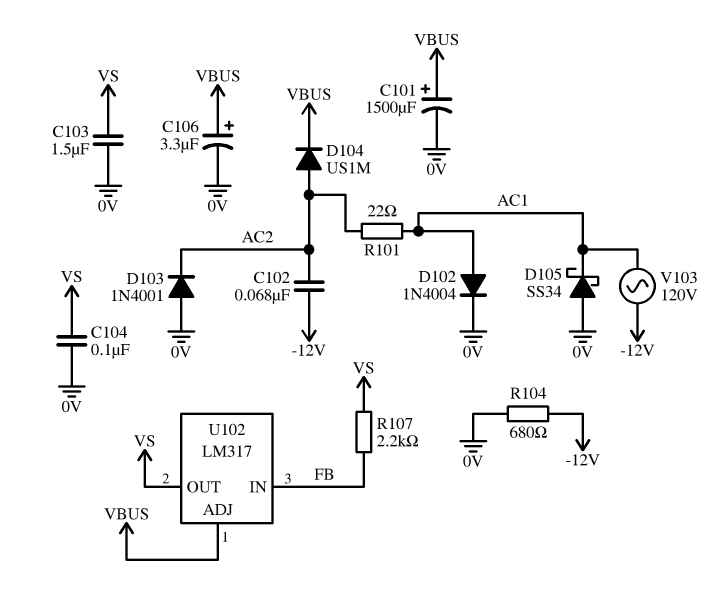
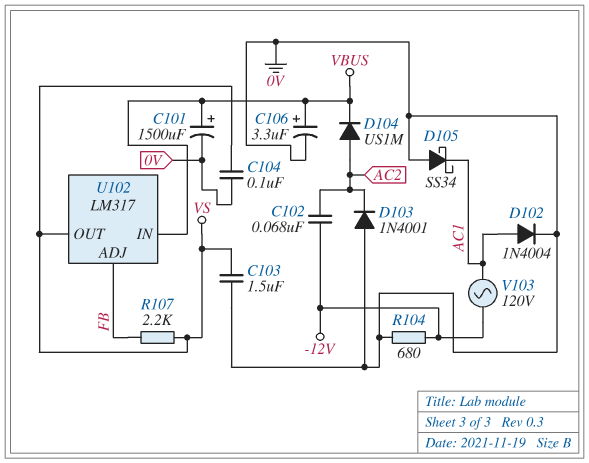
R101: 22 (AC1, AC2) -> none
U102 pin ADJ: VBUS -> FB
U102 pin IN: FB -> VBUS

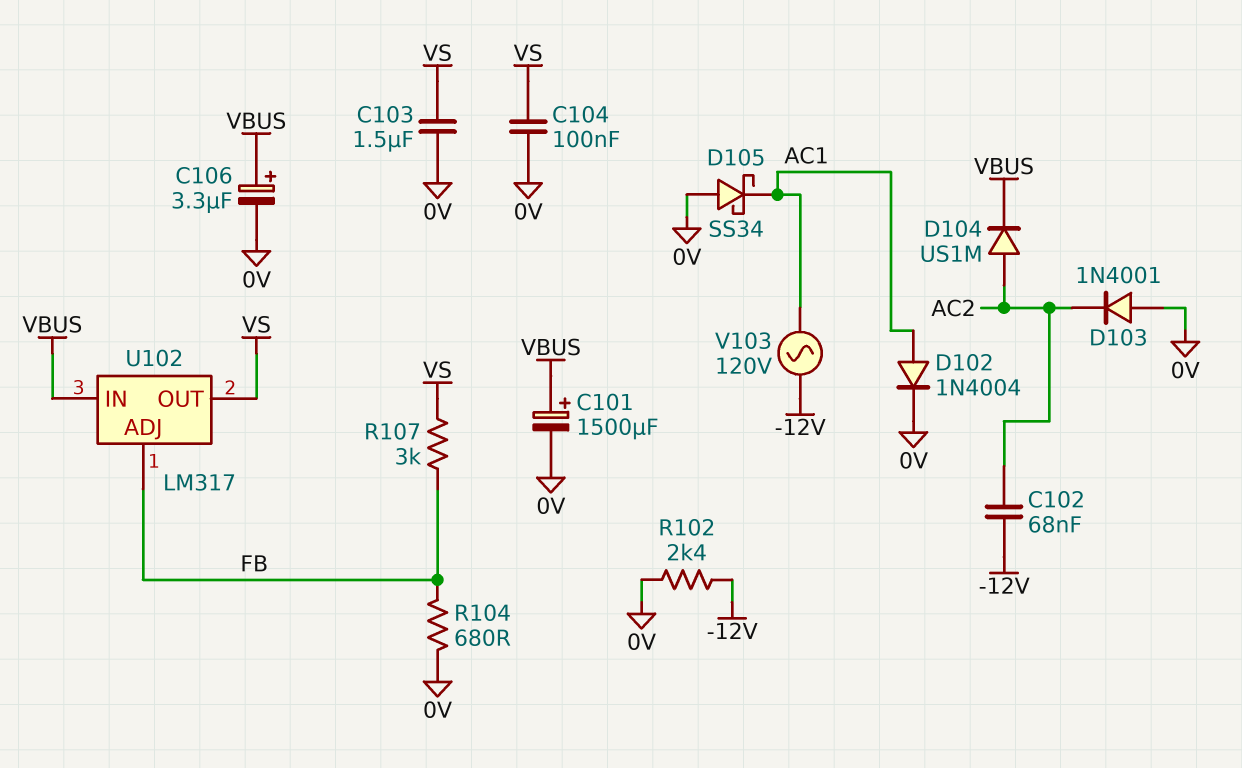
R102: none -> 2.4k (-12V, 0V)
R104: 680 (-12V, 0V) -> 680 (0V, FB)
R107: 2.2k (FB, VS) -> 3k (FB, VS)

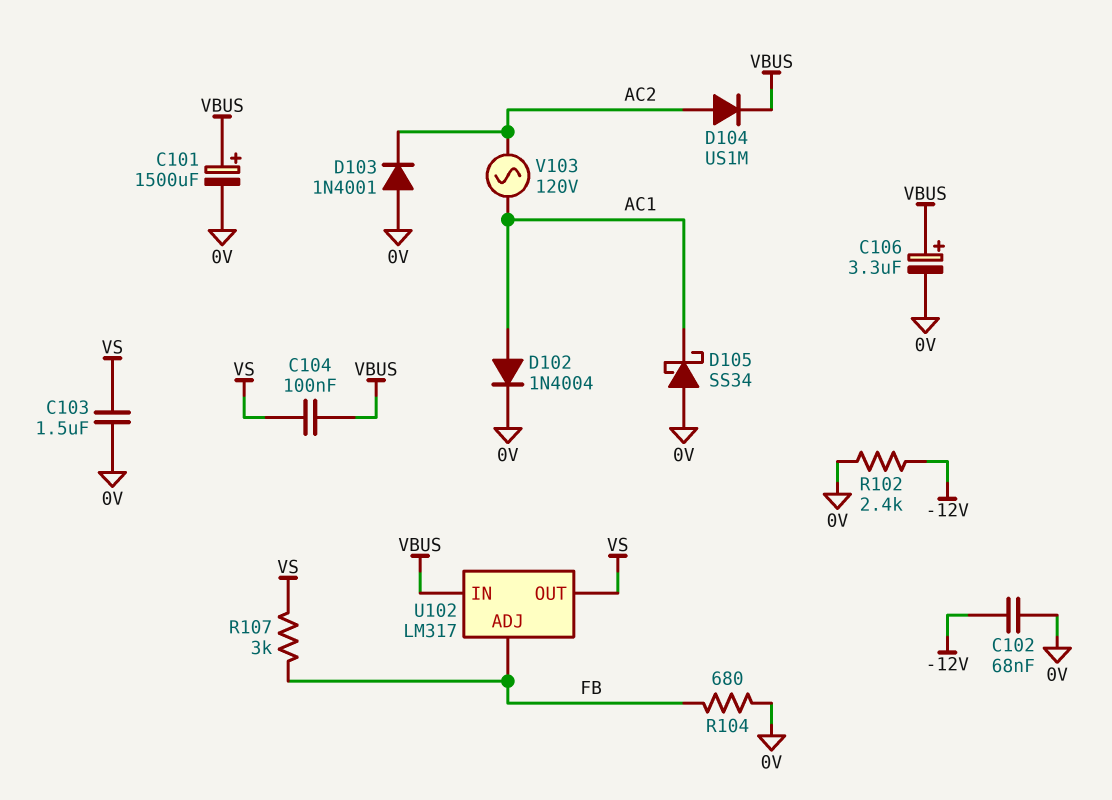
C102: 68nF (-12V, AC2) -> 68nF (-12V, 0V)
C104: 100nF (0V, VS) -> 100nF (VBUS, VS)
V103: AC 120V (-12V, AC1) -> AC 120V (AC1, AC2)

